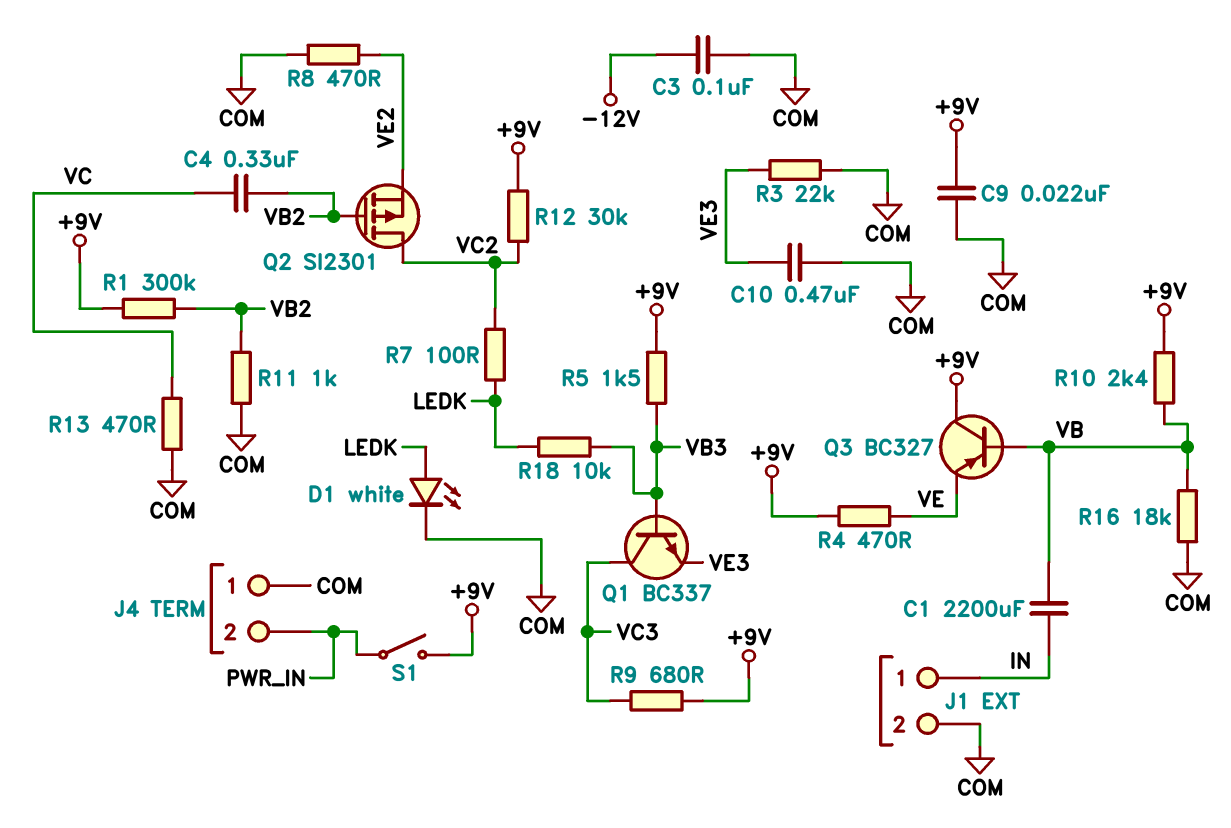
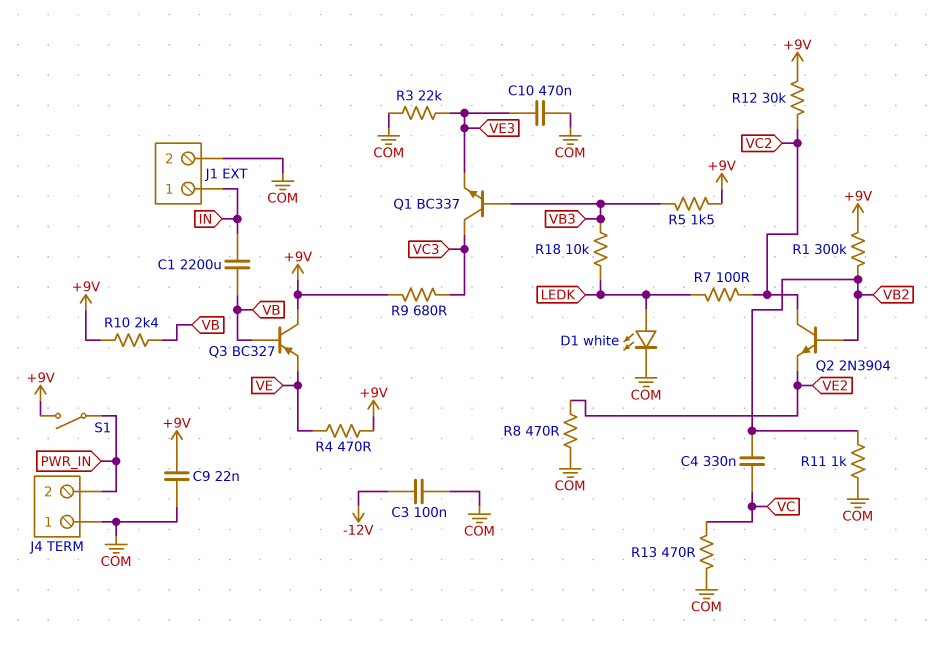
Q2: PMOS SI2301 (G VB2, D VC2, S VE2) -> NPN 2N3904 (B VB2, C VC2, E VE2)
R16: 18k (COM, VB) -> none

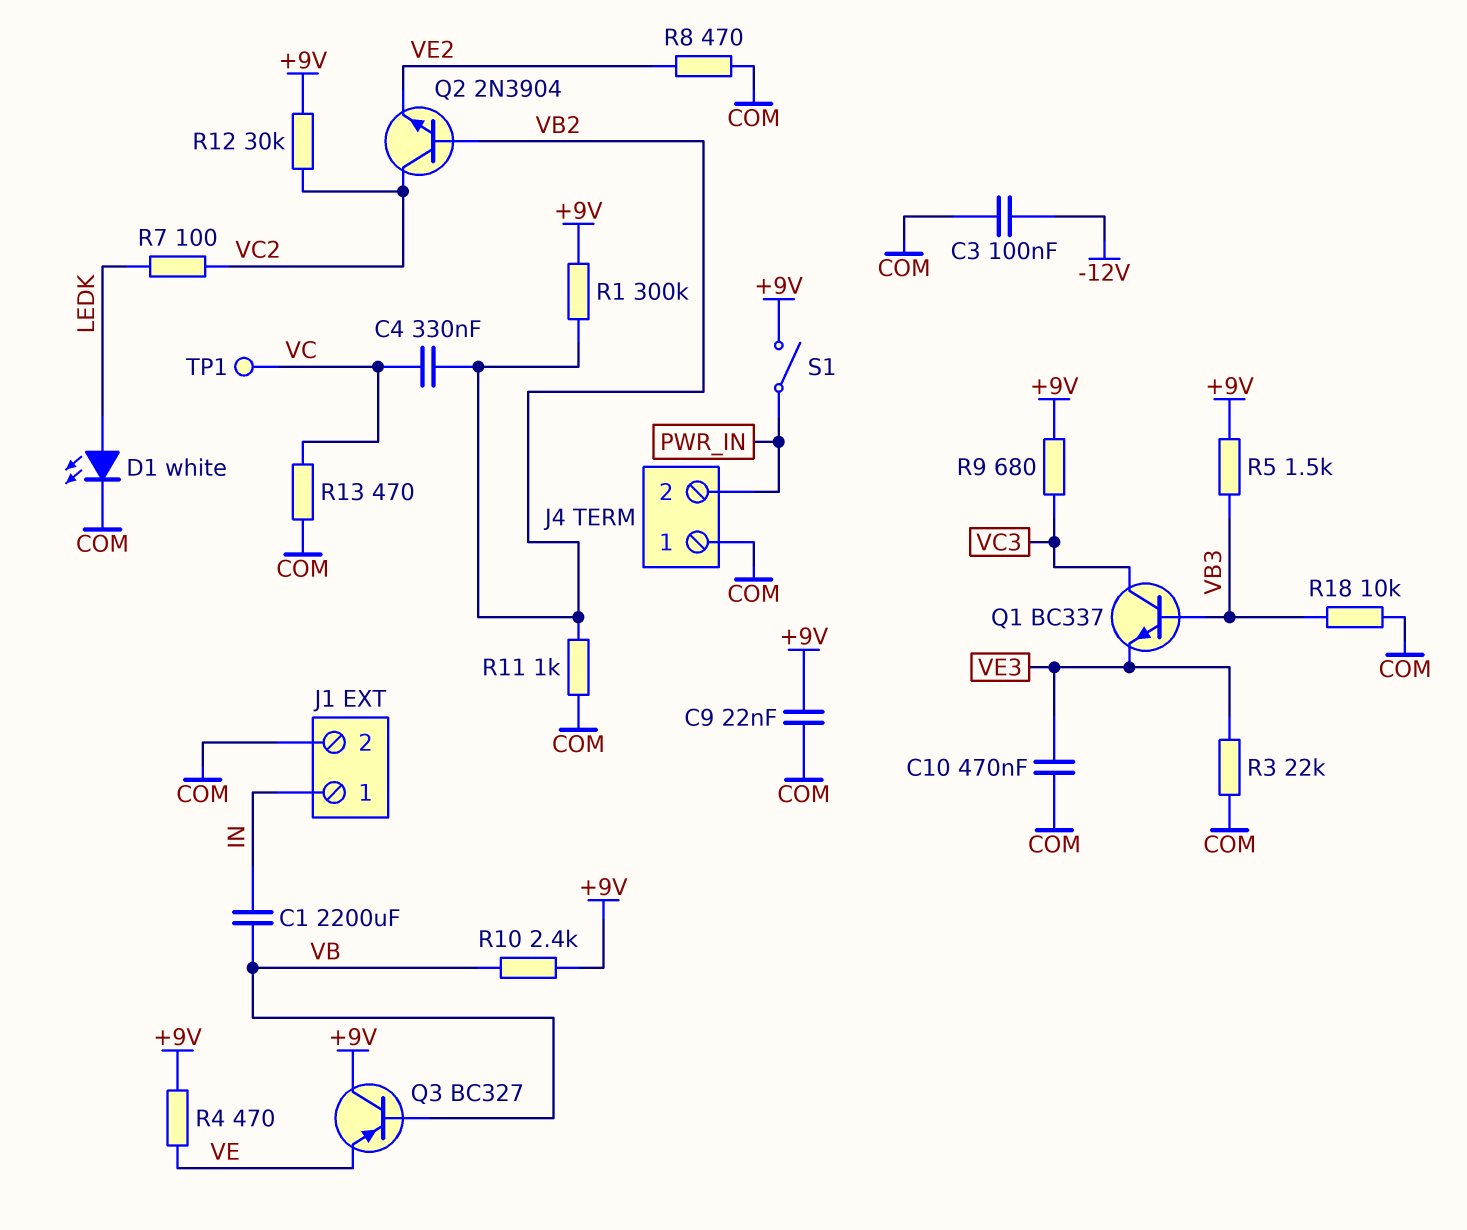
R18: 10k (LEDK, VB3) -> 10k (COM, VB3)
TP1: none -> test point (VC)

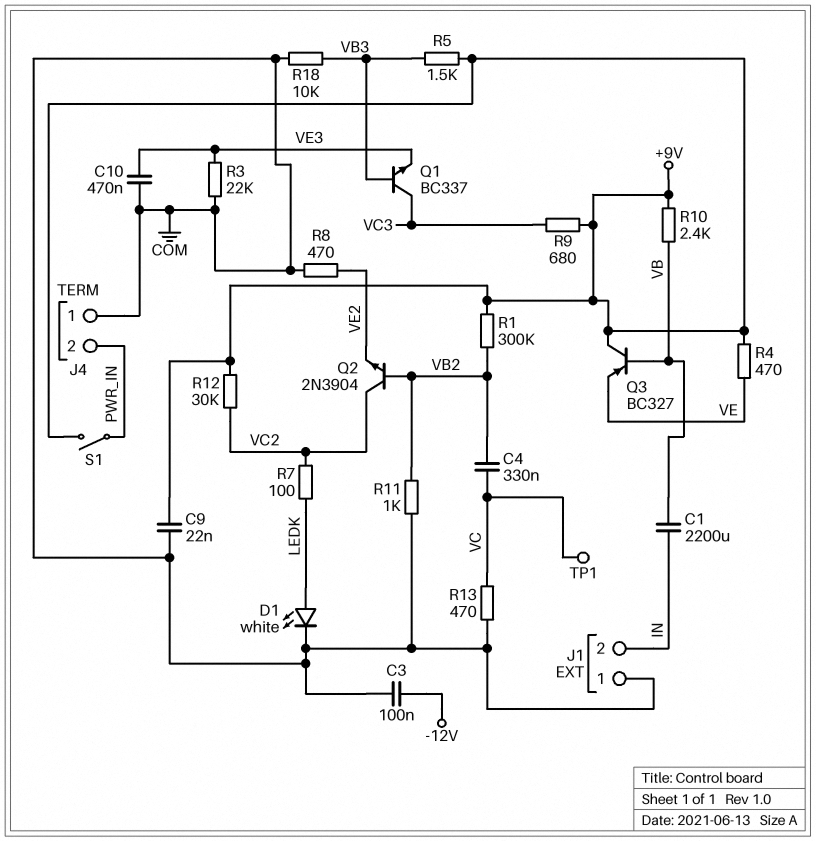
J1 pin 1: IN -> COM
J1 pin 2: COM -> IN

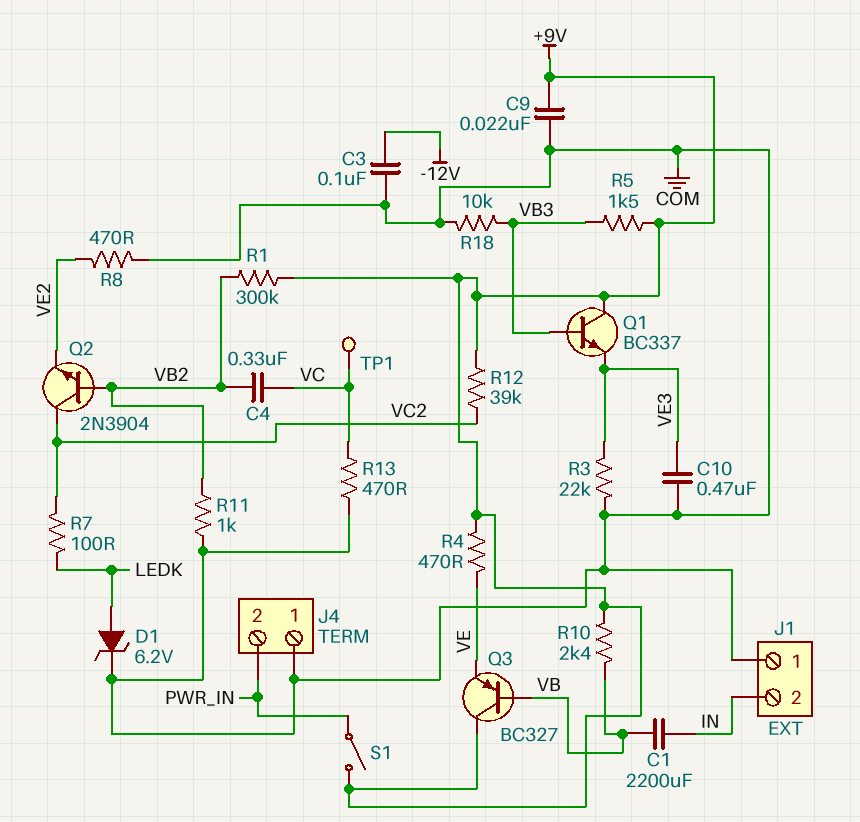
D1: LED white (A LEDK, K COM) -> zener 6.2V (A LEDK, K COM)
Q1: NPN BC337 (B VB3, C VC3, E VE3) -> NPN BC337 (B VB3, C +9V, E VE3)
R9: 680 (+9V, VC3) -> none
R12: 30k (+9V, VC2) -> 39k (+9V, VC2)

